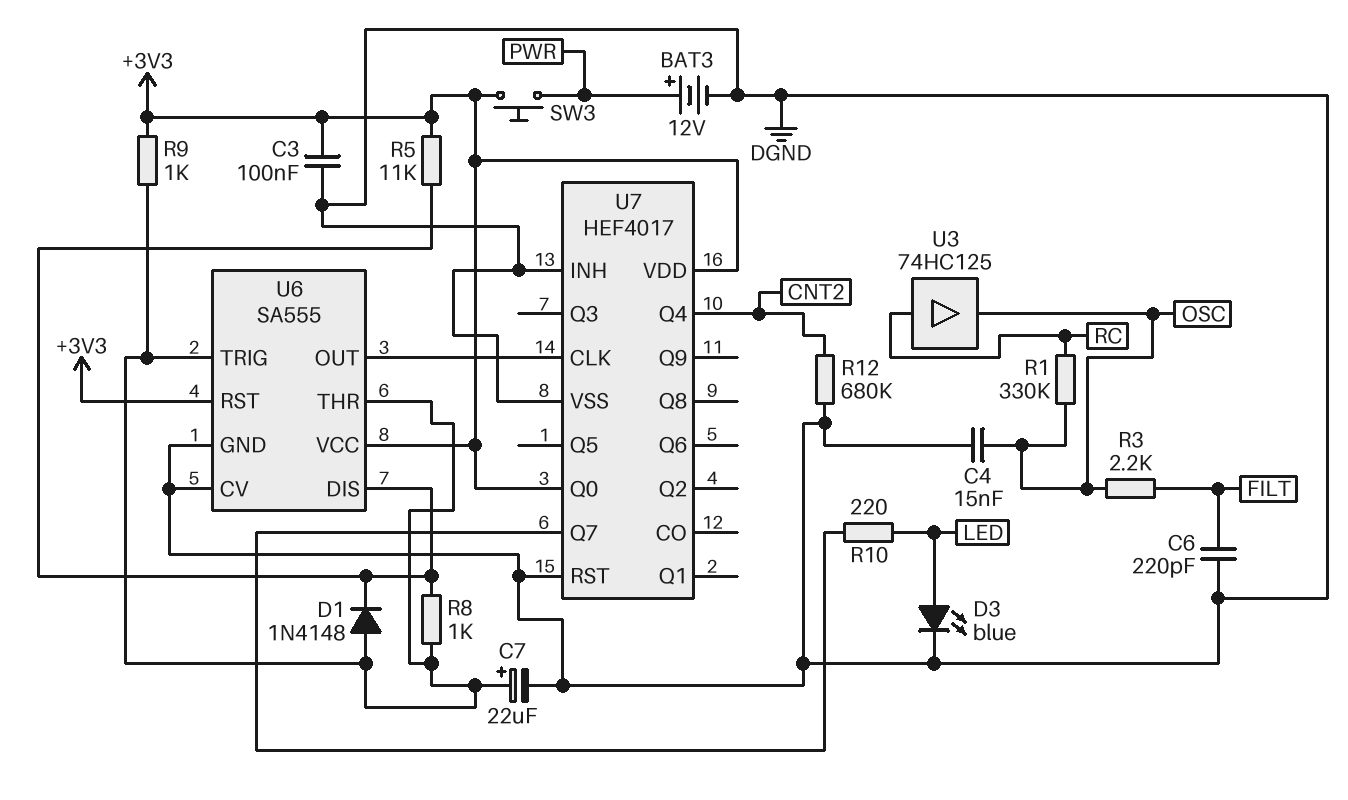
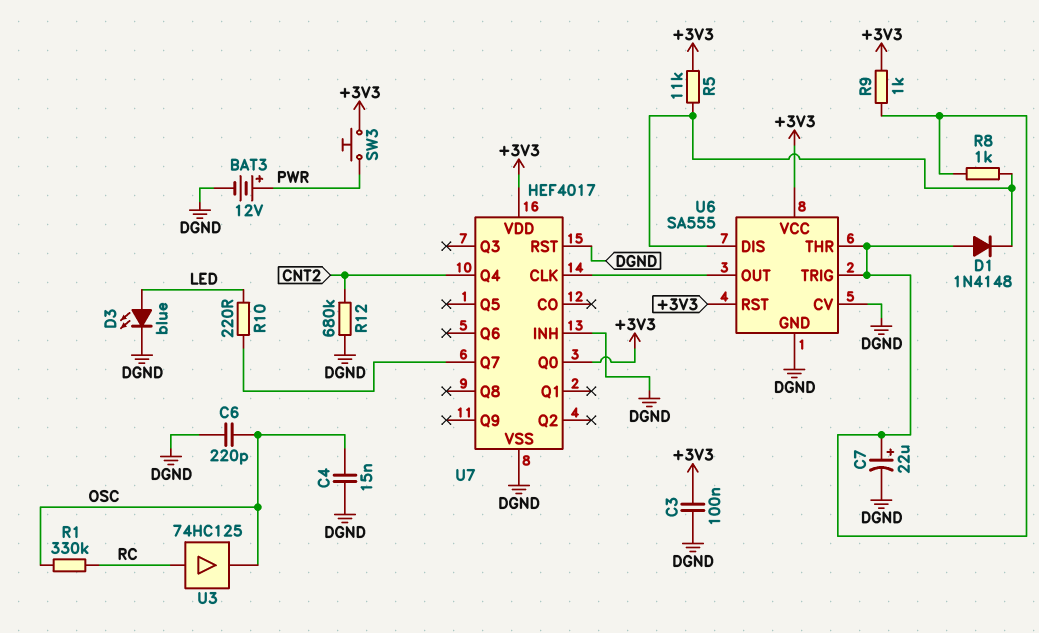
C6: 220pF (DGND, FILT) -> 220pF (DGND, OSC)
R3: 2.2k (FILT, OSC) -> none

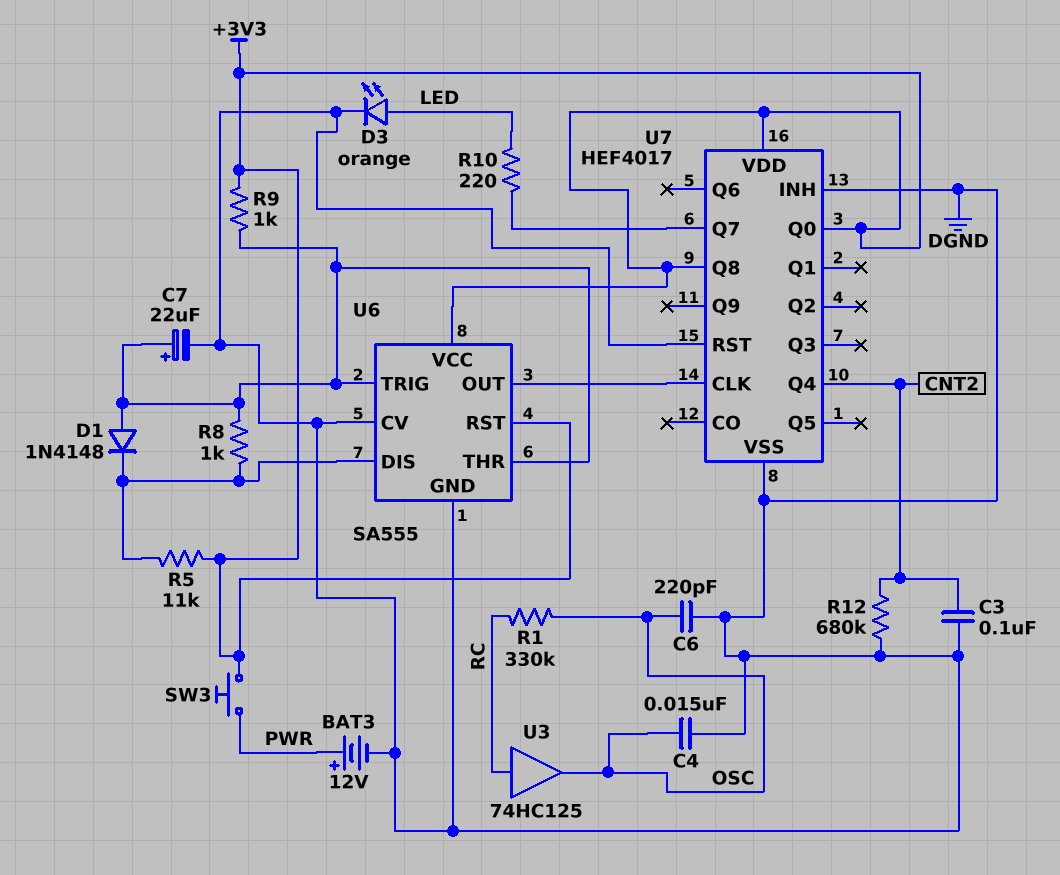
C3: 100nF (+3V3, DGND) -> 100nF (CNT2, DGND)
D3: LED blue (A LED, K DGND) -> LED orange (A LED, K DGND)
U7 pin Q8: none -> +3V3

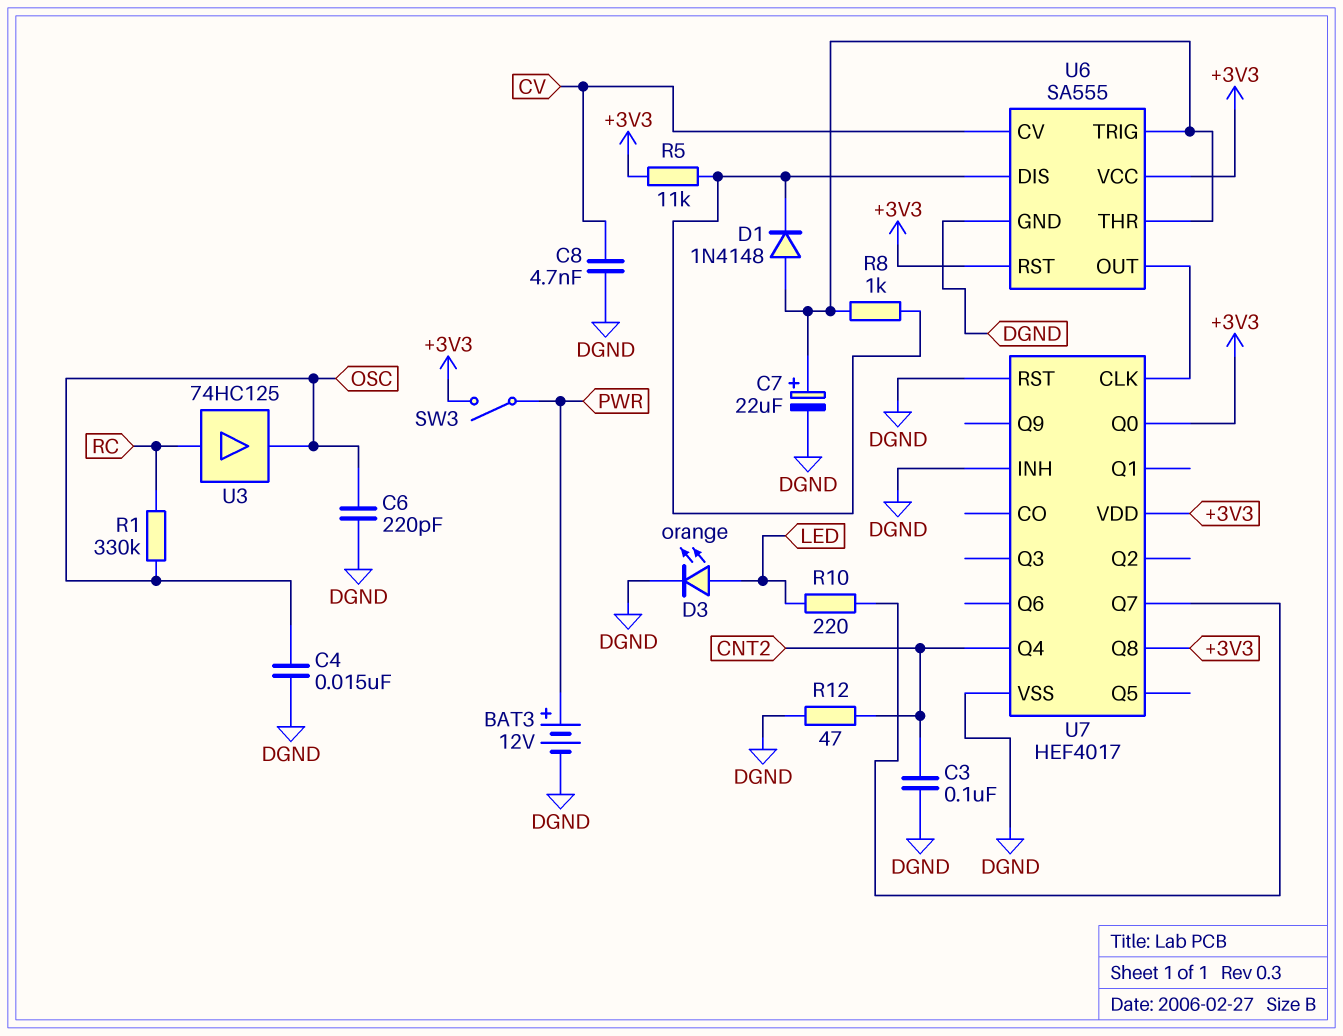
C8: none -> 4.7nF (CV, DGND)
R9: 1k (+3V3, U6/THR) -> none
R12: 680k (CNT2, DGND) -> 47 (CNT2, DGND)
SW3: button (+3V3, PWR) -> switch (+3V3, PWR)
U6 pin CV: DGND -> CV

